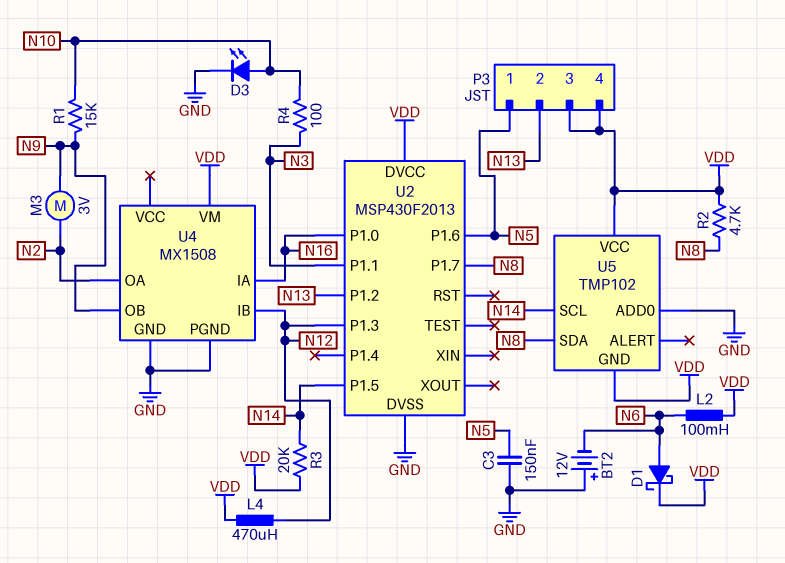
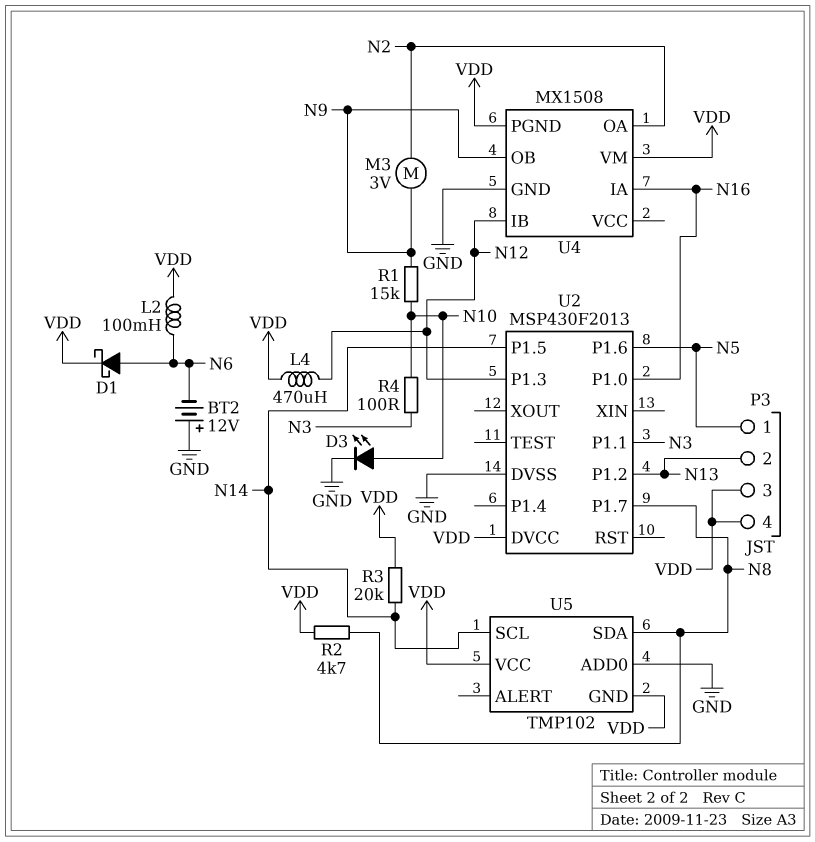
C3: 150nF (GND, N5) -> none
U4 pin PGND: GND -> VDD

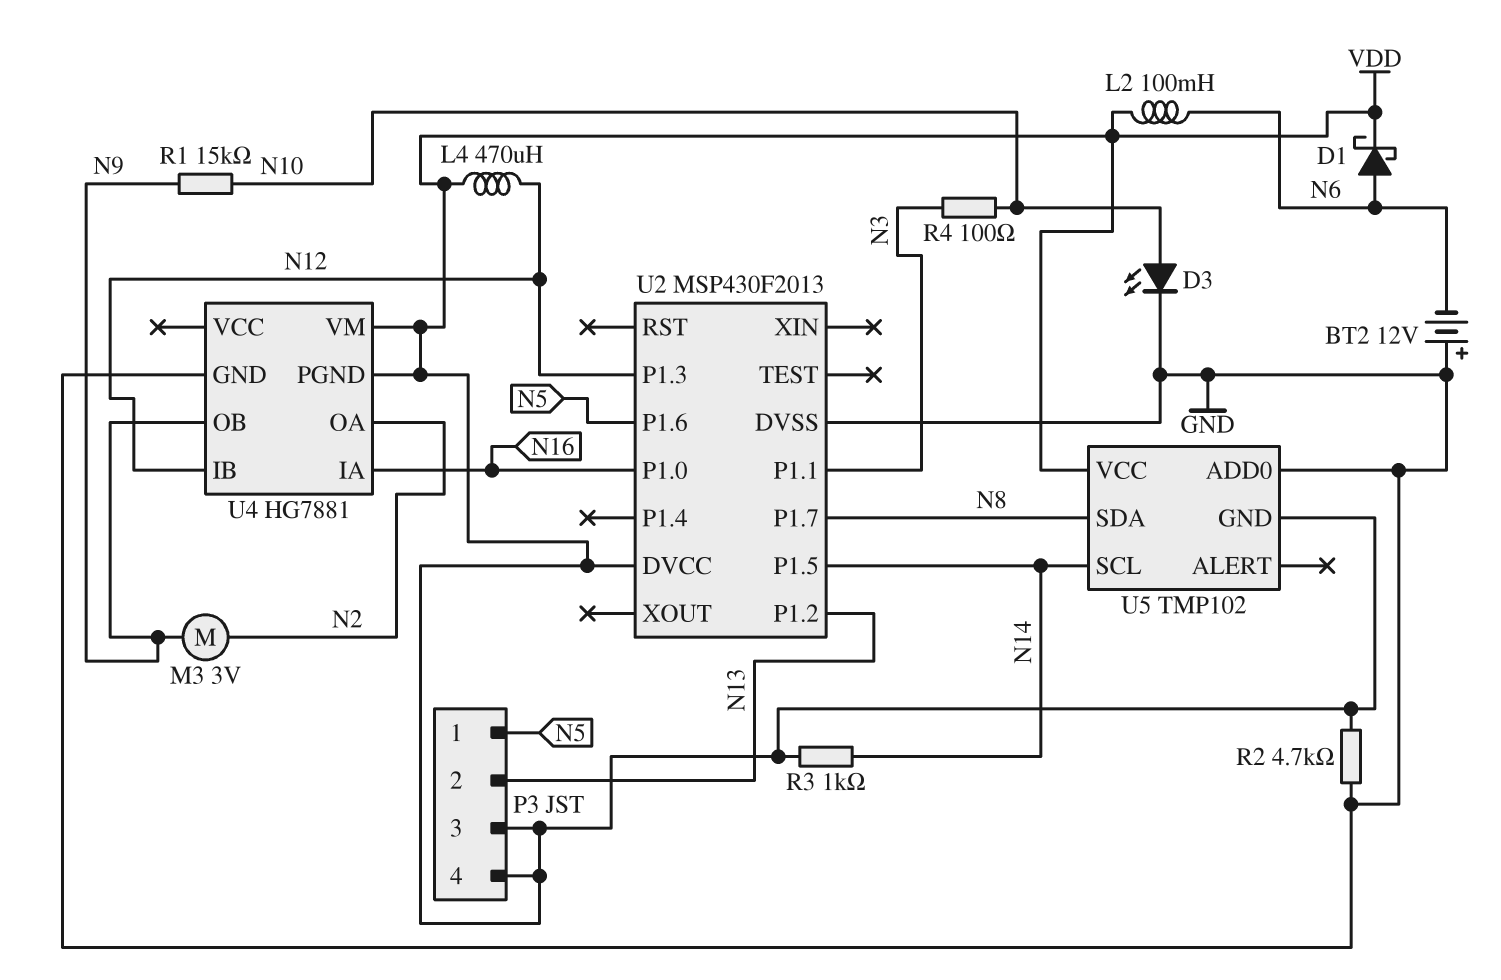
R2: 4.7k (N8, VDD) -> 4.7k (GND, VDD)
R3: 20k (N14, VDD) -> 1k (N14, VDD)
U4: MX1508 -> HG7881

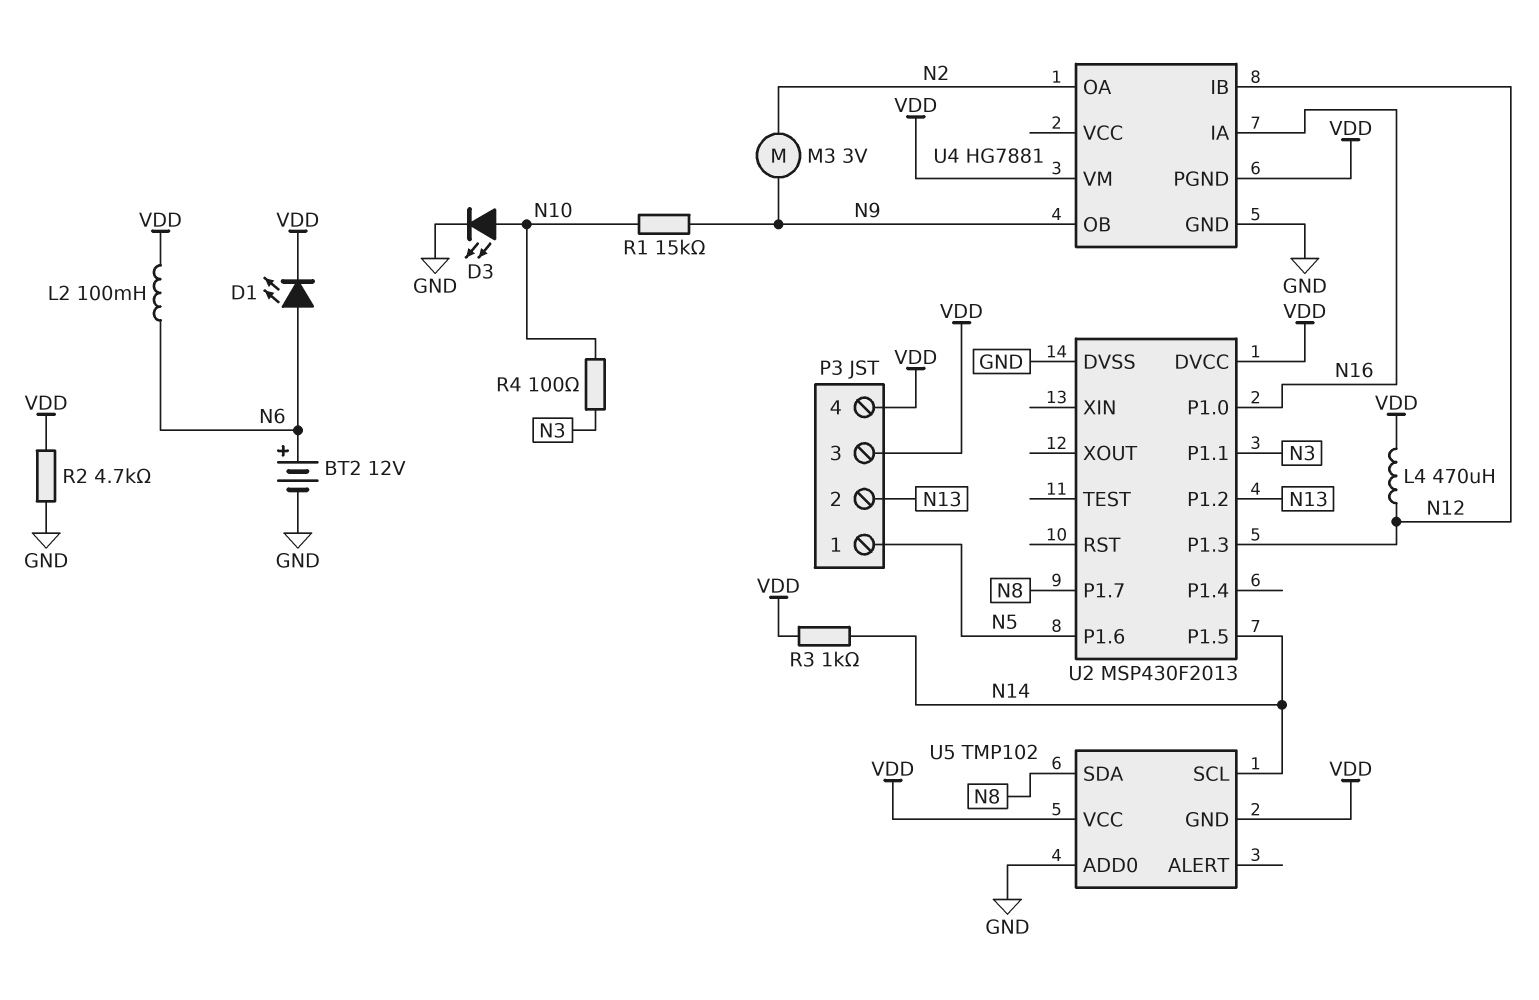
BT2: 12V (plus GND, minus N6) -> 12V (plus N6, minus GND)
D1: schottky (A N6, K VDD) -> LED (A N6, K VDD)

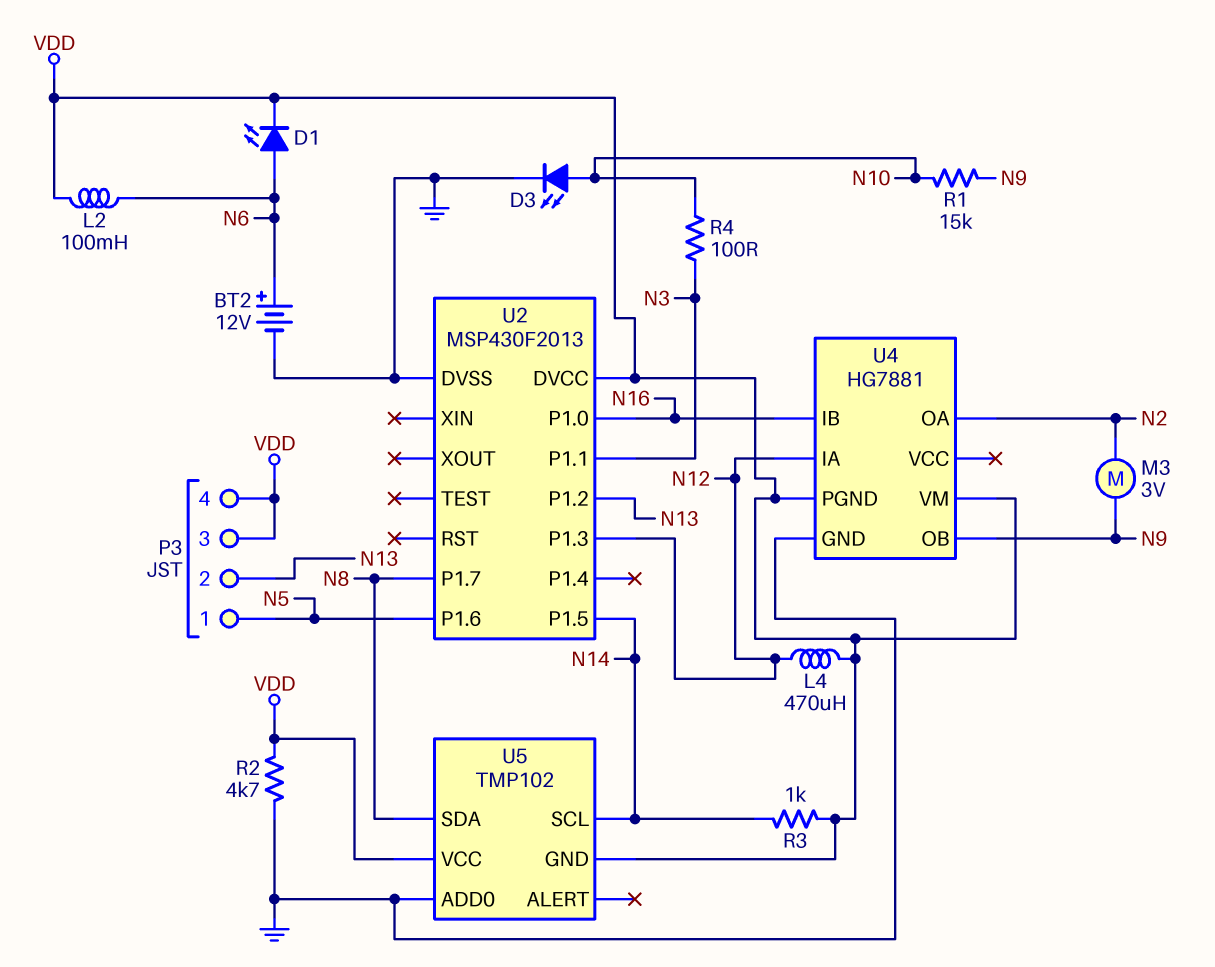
U4 pin IA: N16 -> N12
U4 pin IB: N12 -> N16

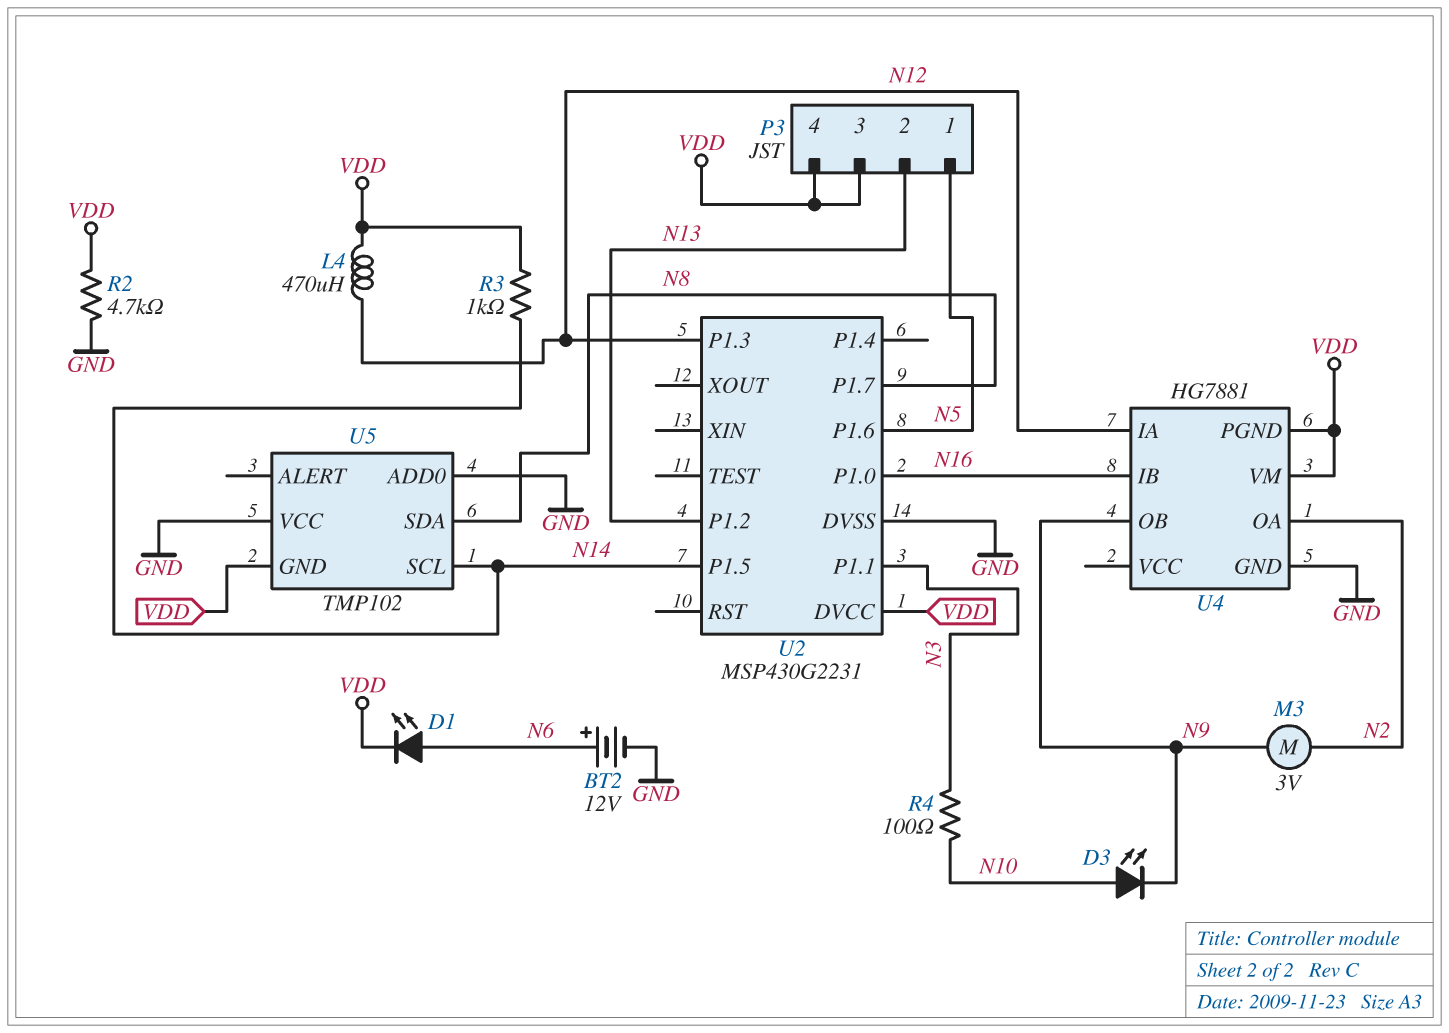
D3: LED (A N10, K GND) -> LED (A N10, K N9)
L2: 100mH (N6, VDD) -> none
R1: 15k (N9, N10) -> none
U2: MSP430F2013 -> MSP430G2231
U5 pin VCC: VDD -> GND

